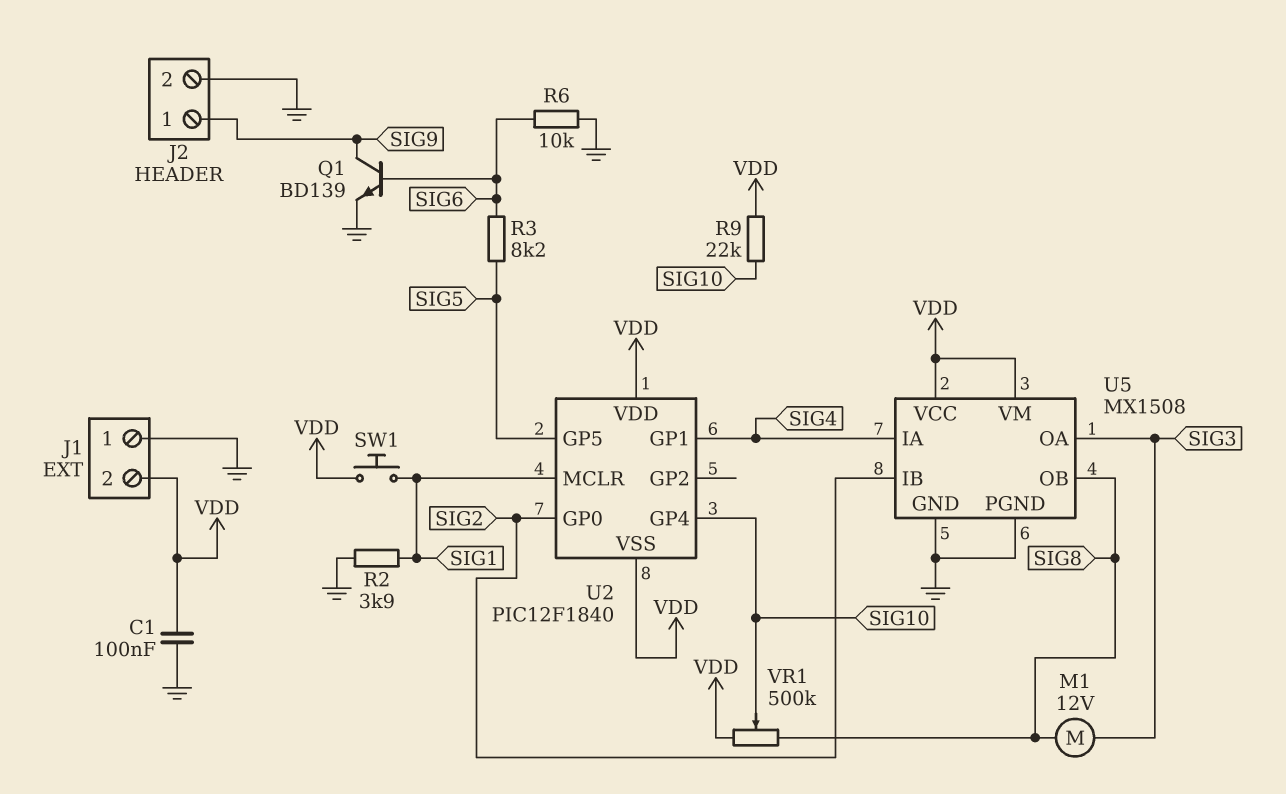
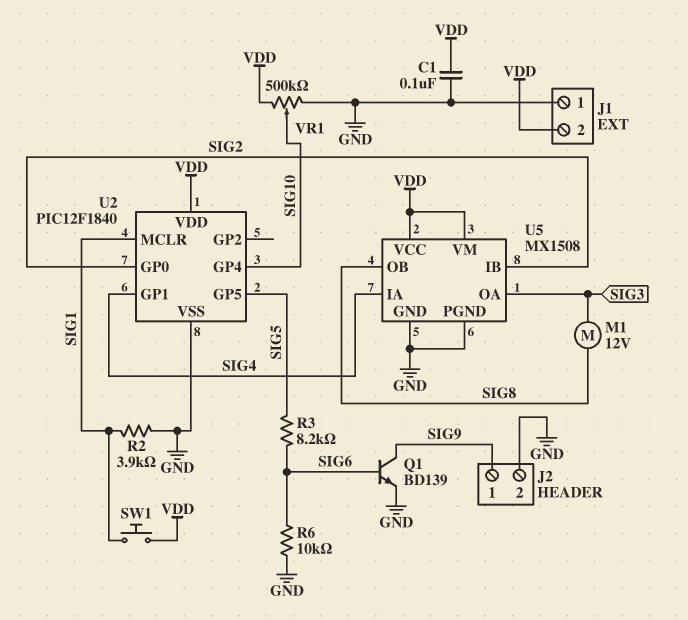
R9: 22k (SIG10, VDD) -> none
U2 pin VSS: VDD -> GND
VR1: 500k (SIG8, VDD, wiper SIG10) -> 500k (GND, VDD, wiper SIG10)

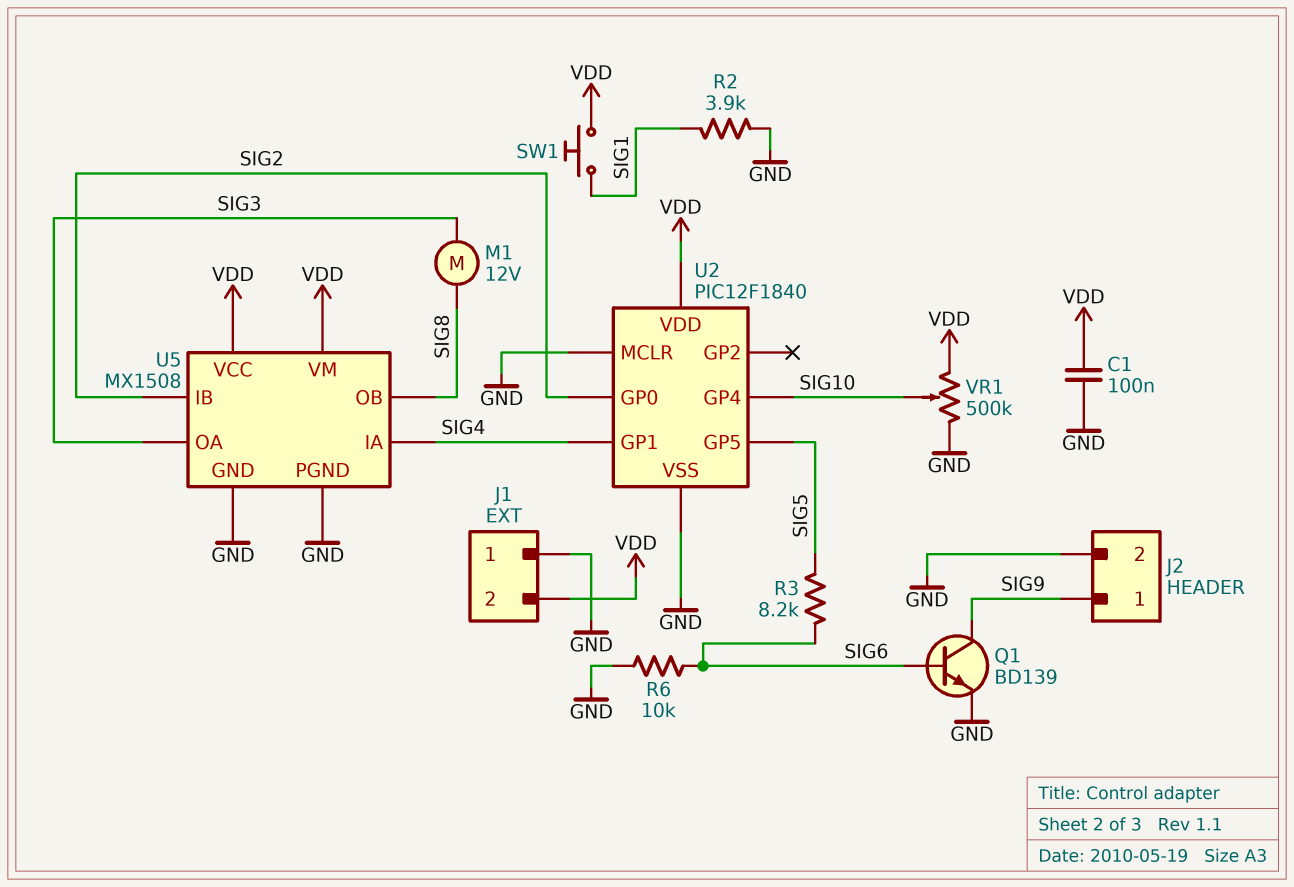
U2 pin MCLR: SIG1 -> GND

